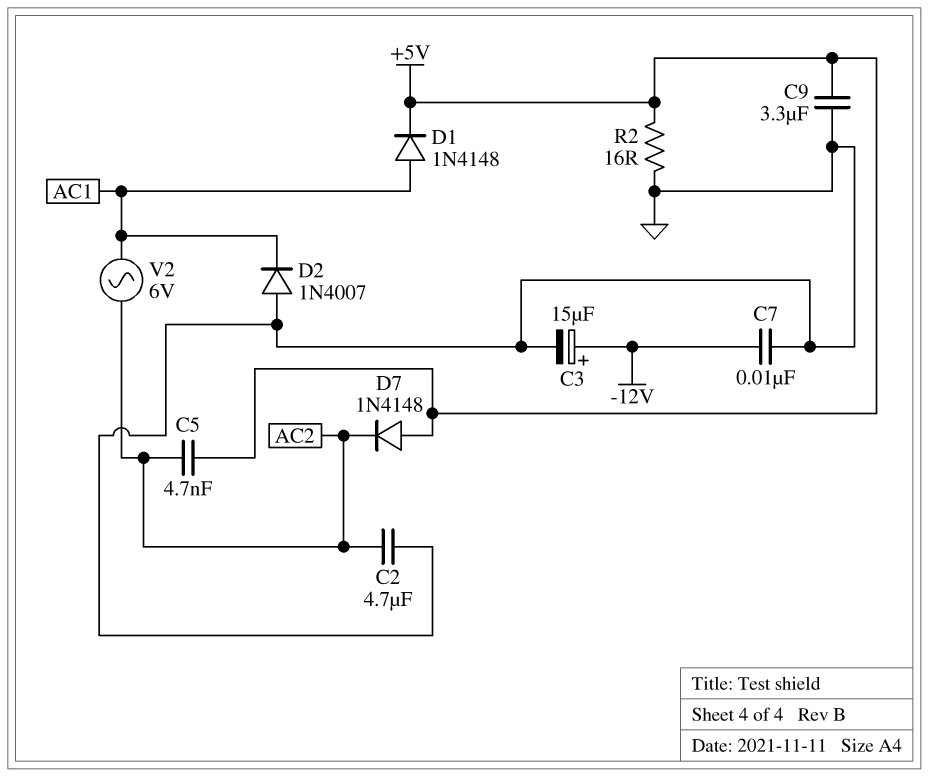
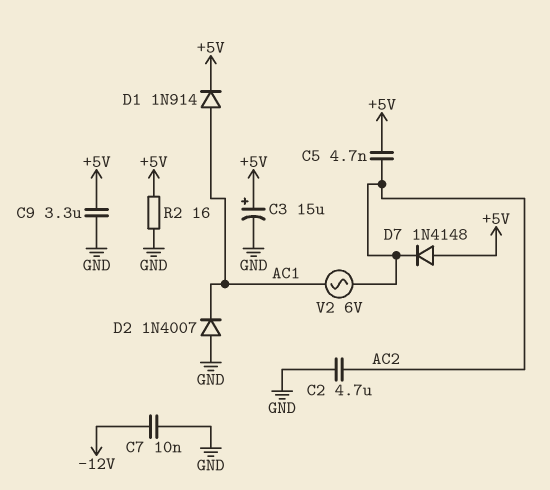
C3: 15uF (plus -12V, minus GND) -> 15uF (plus +5V, minus GND)
D1: diode 1N4148 (A AC1, K +5V) -> diode 1N914 (A AC1, K +5V)

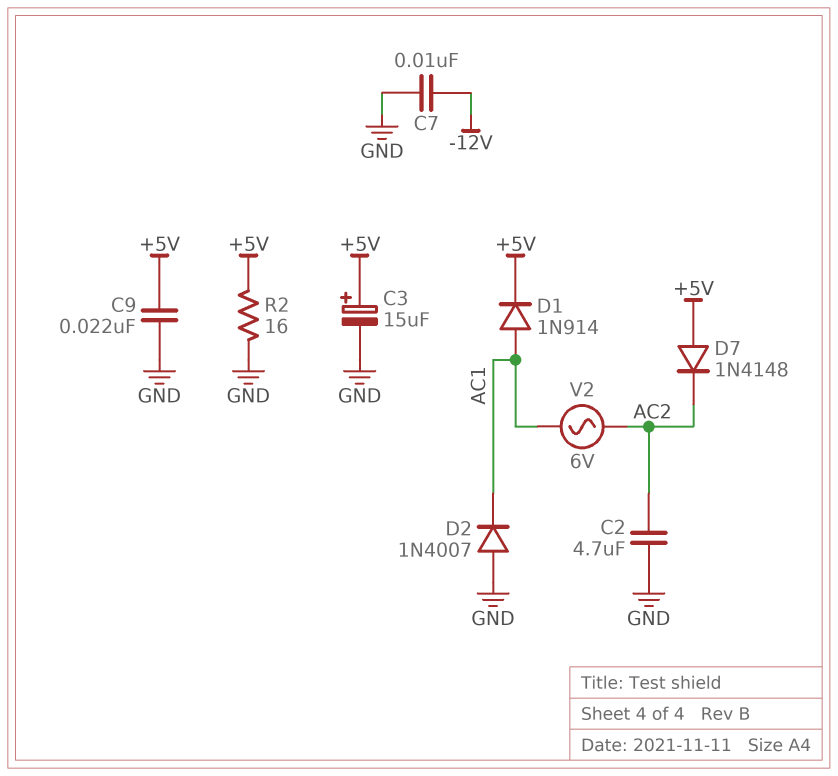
C5: 4.7nF (+5V, AC2) -> none
C9: 3.3uF (+5V, GND) -> 22nF (+5V, GND)

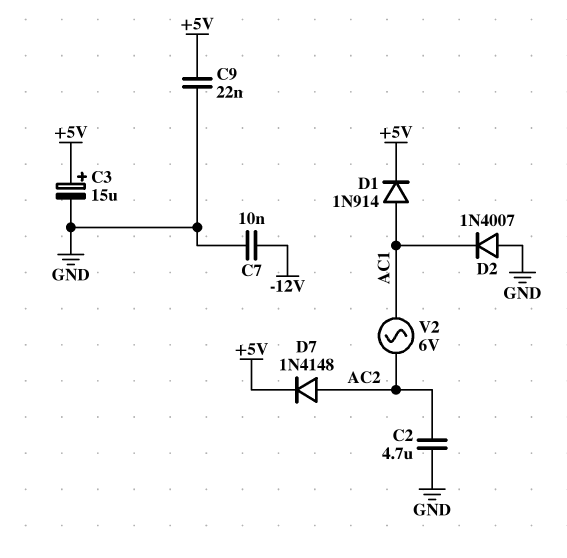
D7: diode 1N4148 (A +5V, K AC2) -> diode 1N4148 (A AC2, K +5V)
R2: 16 (+5V, GND) -> none

